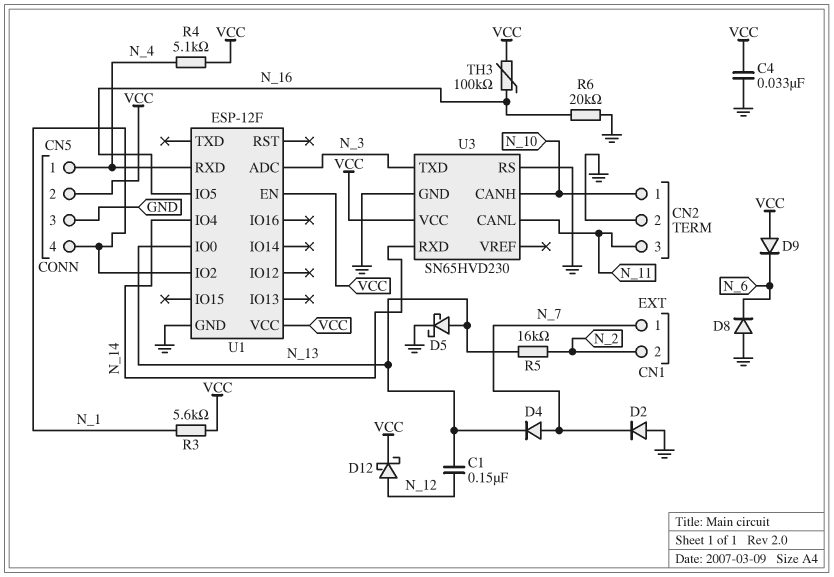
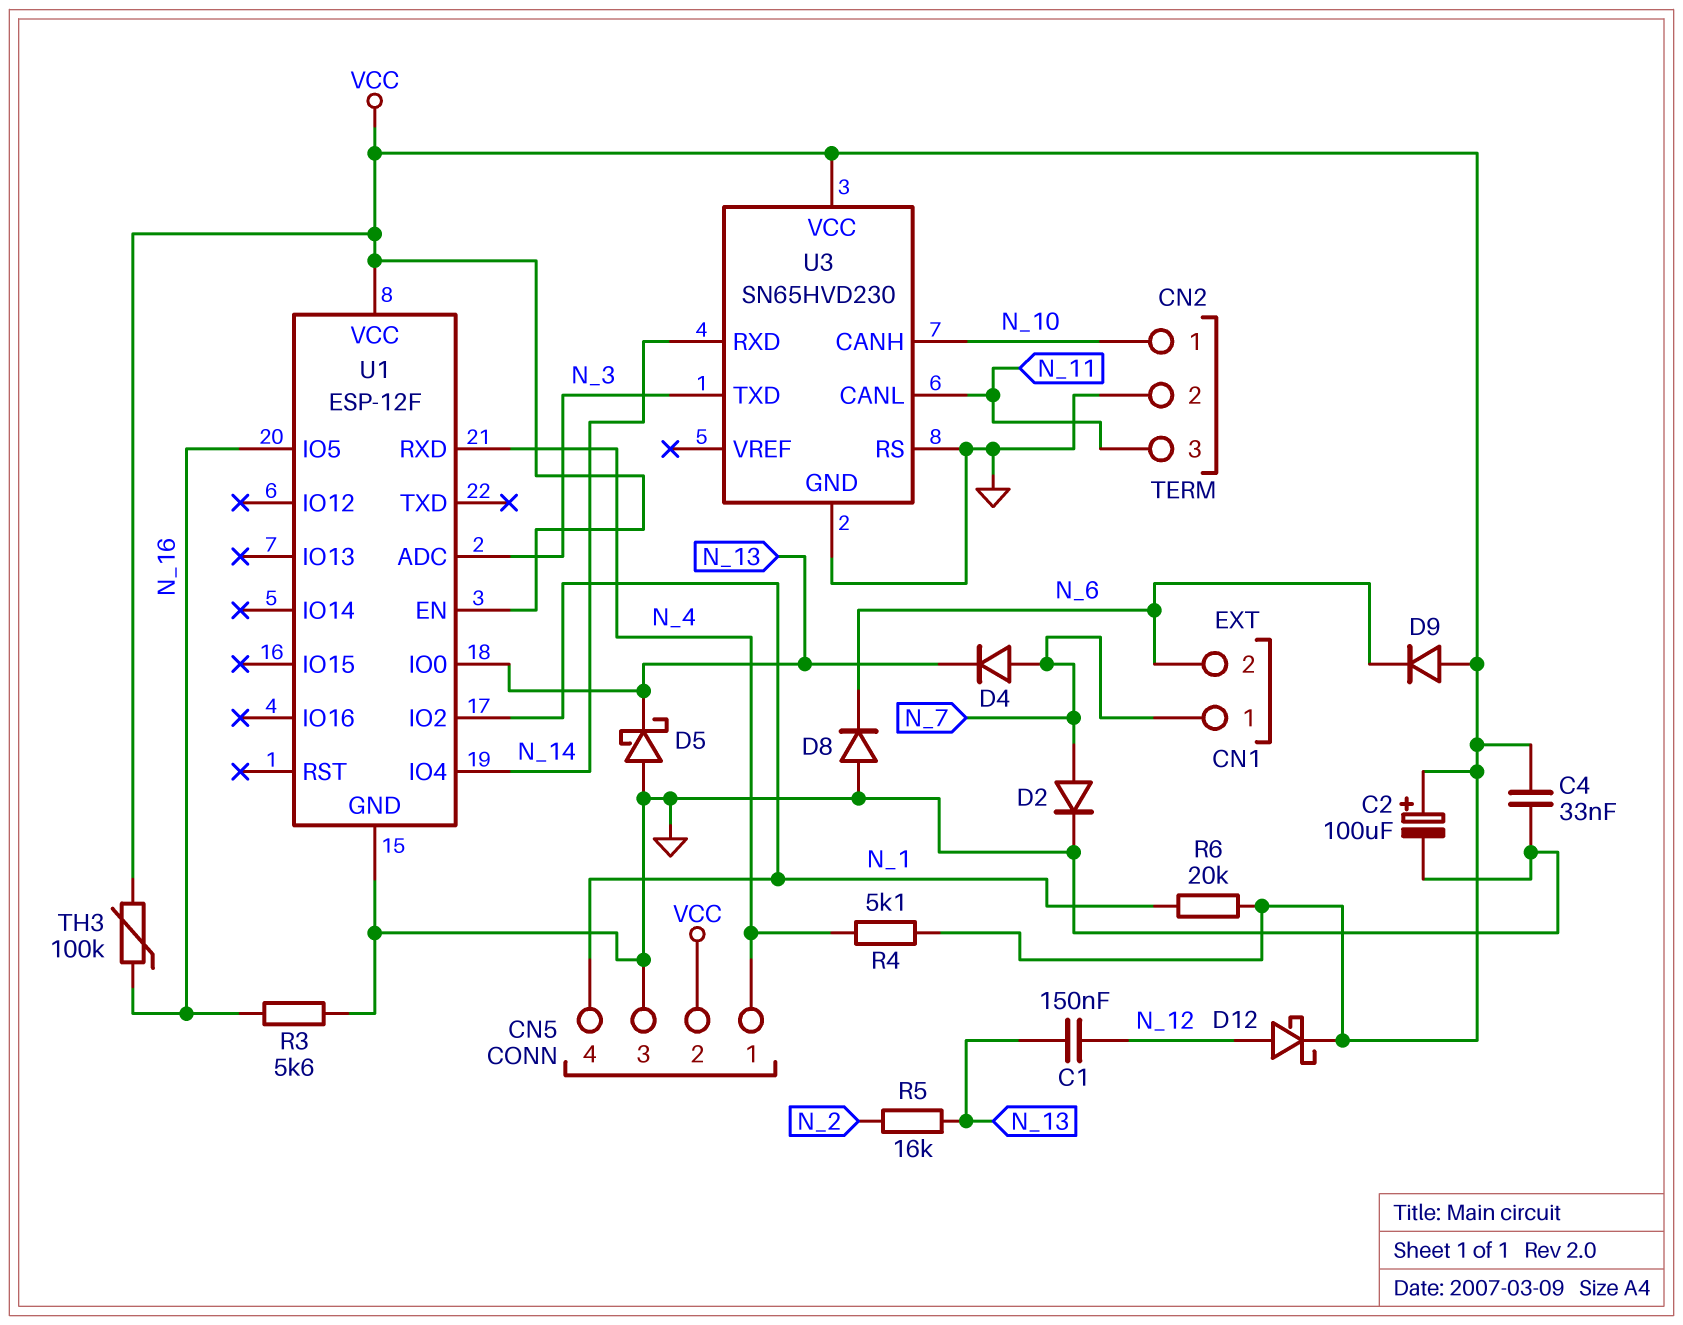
C2: none -> 100uF (plus VCC, minus GND)
CN1 pin 2: N_2 -> N_6
D2: diode (A GND, K N_7) -> diode (A N_7, K GND)
D5: schottky (A N_13, K GND) -> schottky (A GND, K N_13)
R3: 5.6k (N_1, VCC) -> 5.6k (GND, N_16)
R6: 20k (GND, N_16) -> 20k (N_1, VCC)

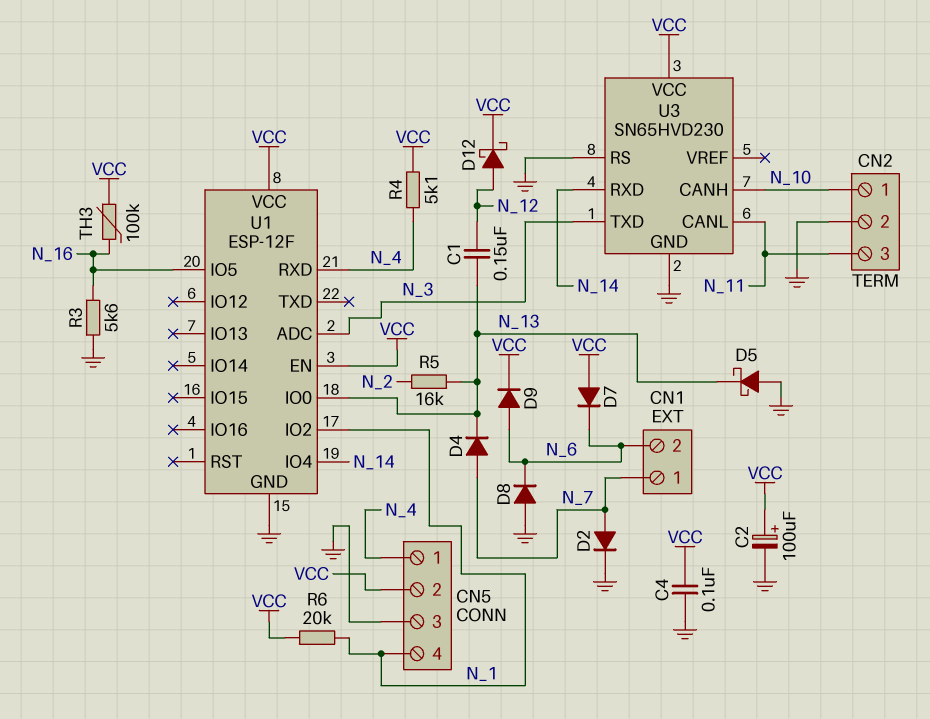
C4: 33nF (GND, VCC) -> 100nF (GND, VCC)
D7: none -> diode (A VCC, K N_6)
D9: diode (A VCC, K N_6) -> diode (A N_6, K VCC)

